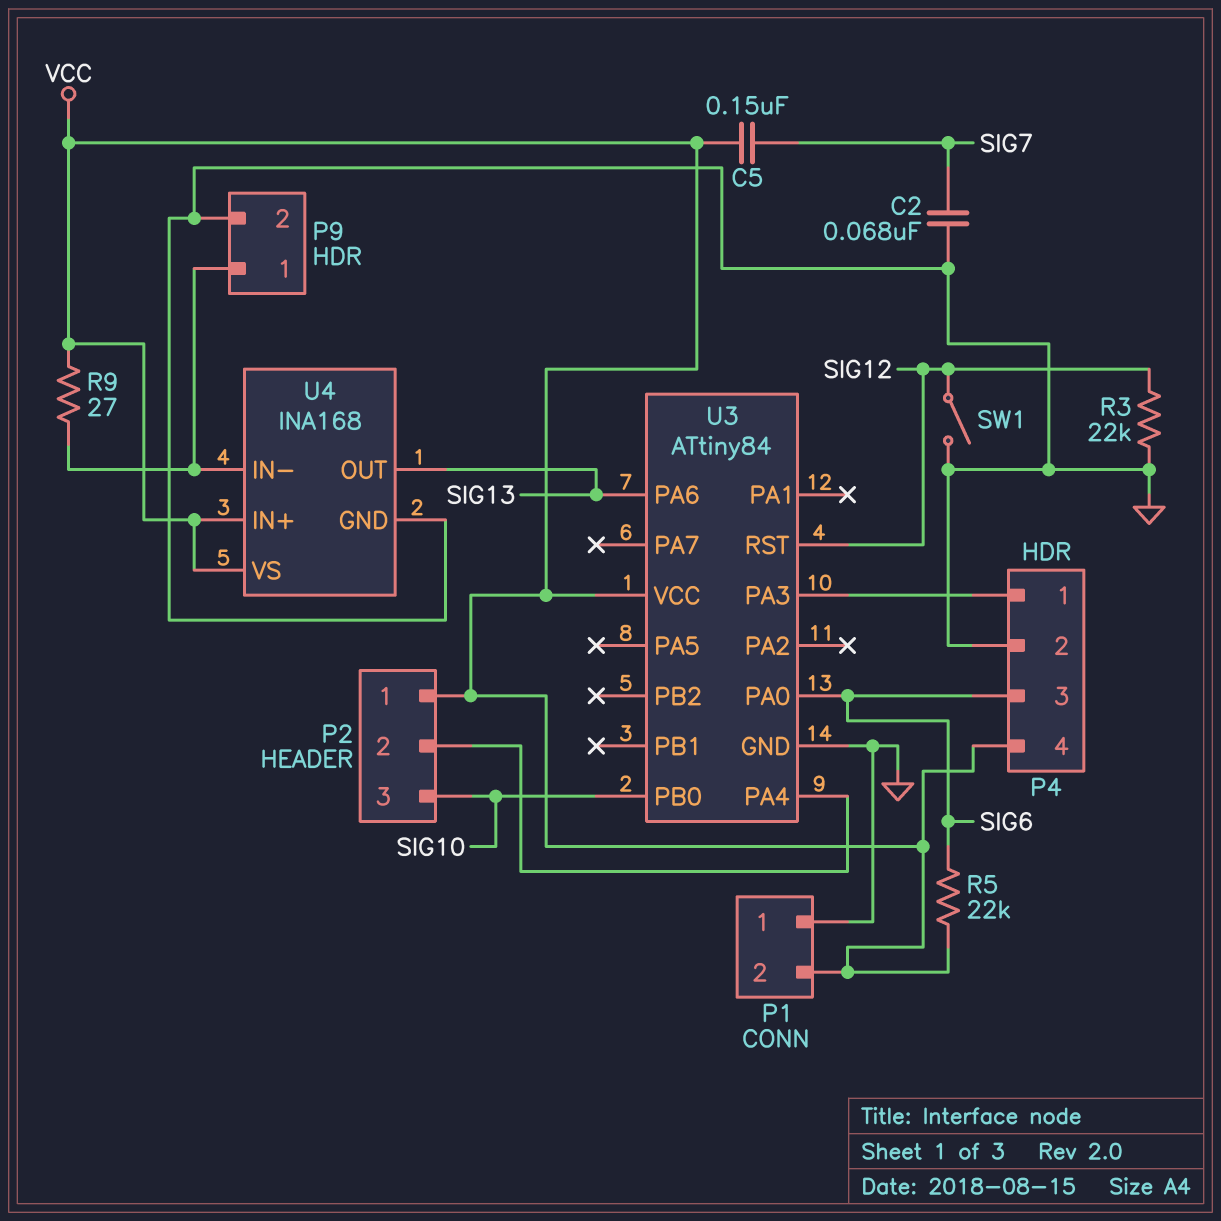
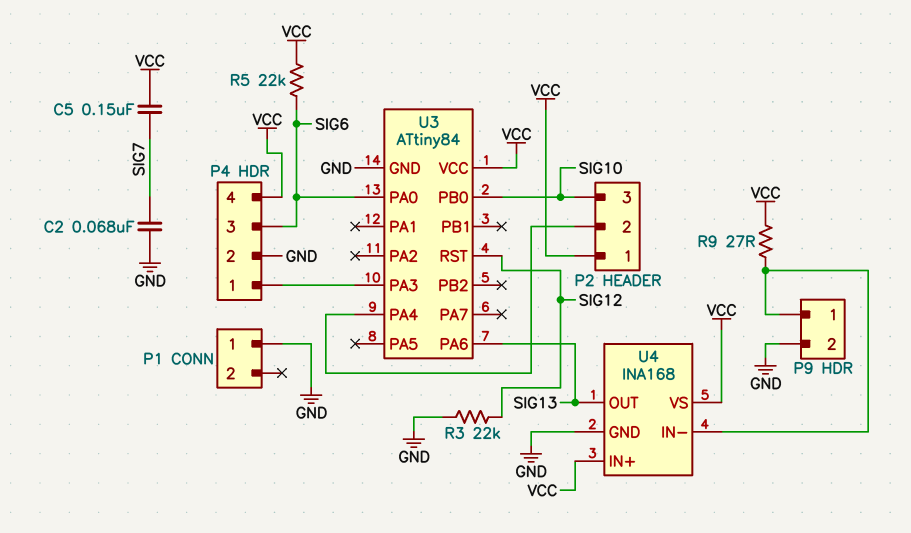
P1 pin 2: VCC -> none
SW1: switch (GND, SIG12) -> none

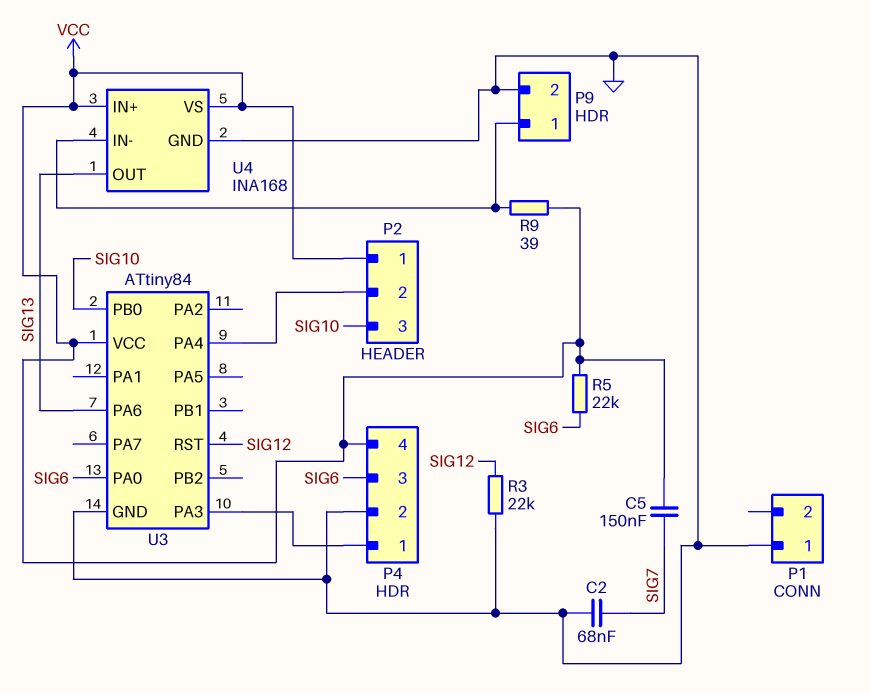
R9: 27 (P9/1, VCC) -> 39 (P9/1, VCC)

